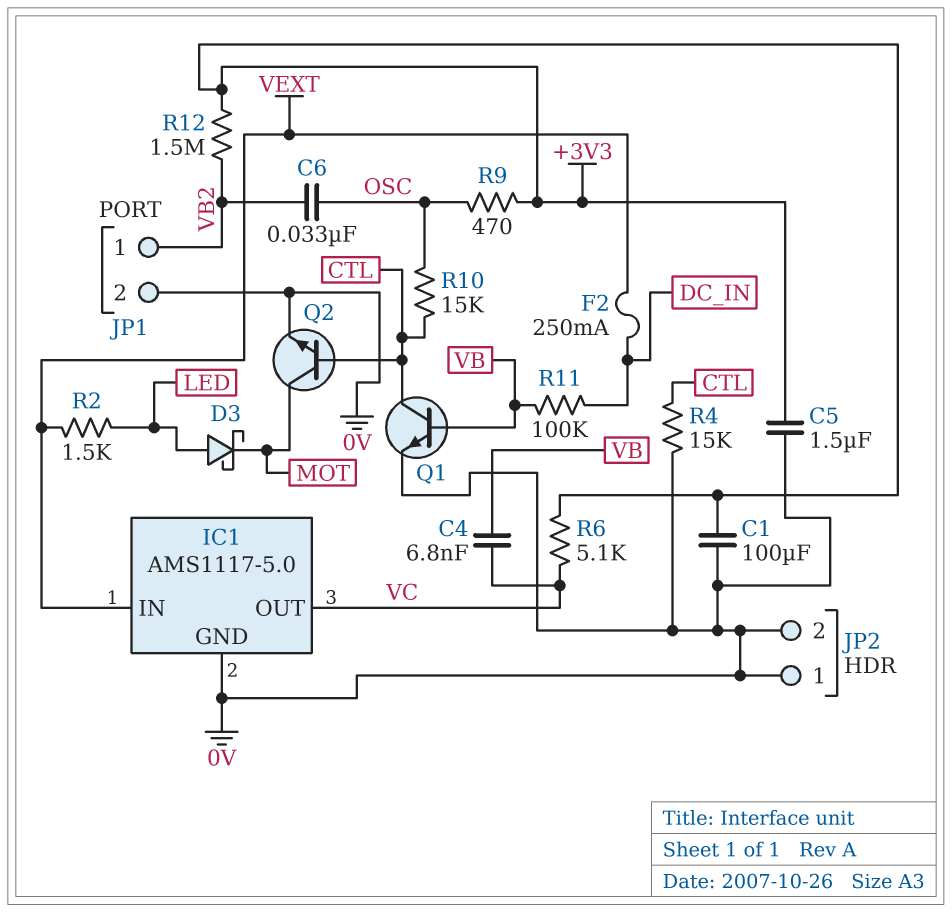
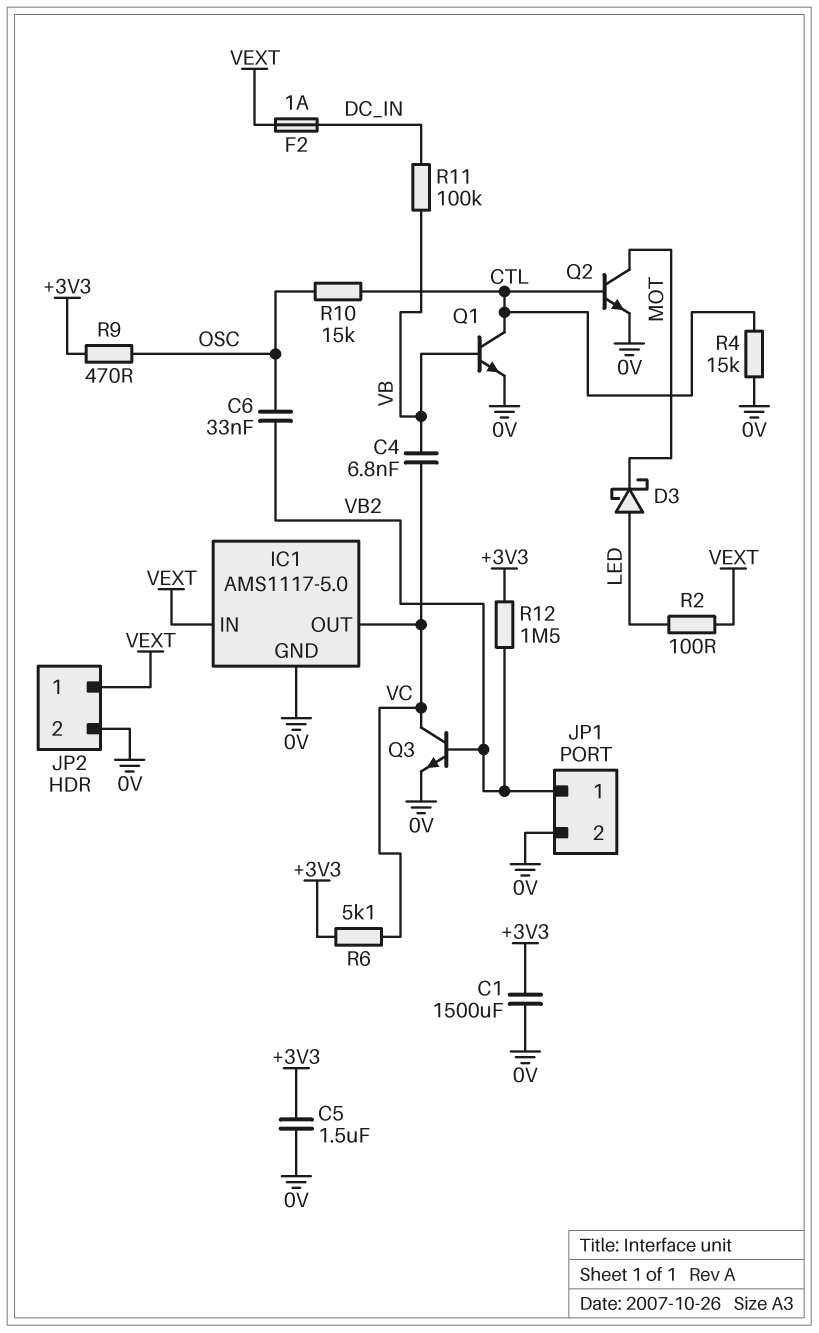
C1: 100uF (+3V3, 0V) -> 1500uF (+3V3, 0V)
F2: 250mA (DC_IN, VEXT) -> 1A (DC_IN, VEXT)
JP2 pin 1: 0V -> VEXT
Q3: none -> NPN (B VB2, C VC, E 0V)
R2: 1.5k (LED, VEXT) -> 100 (LED, VEXT)

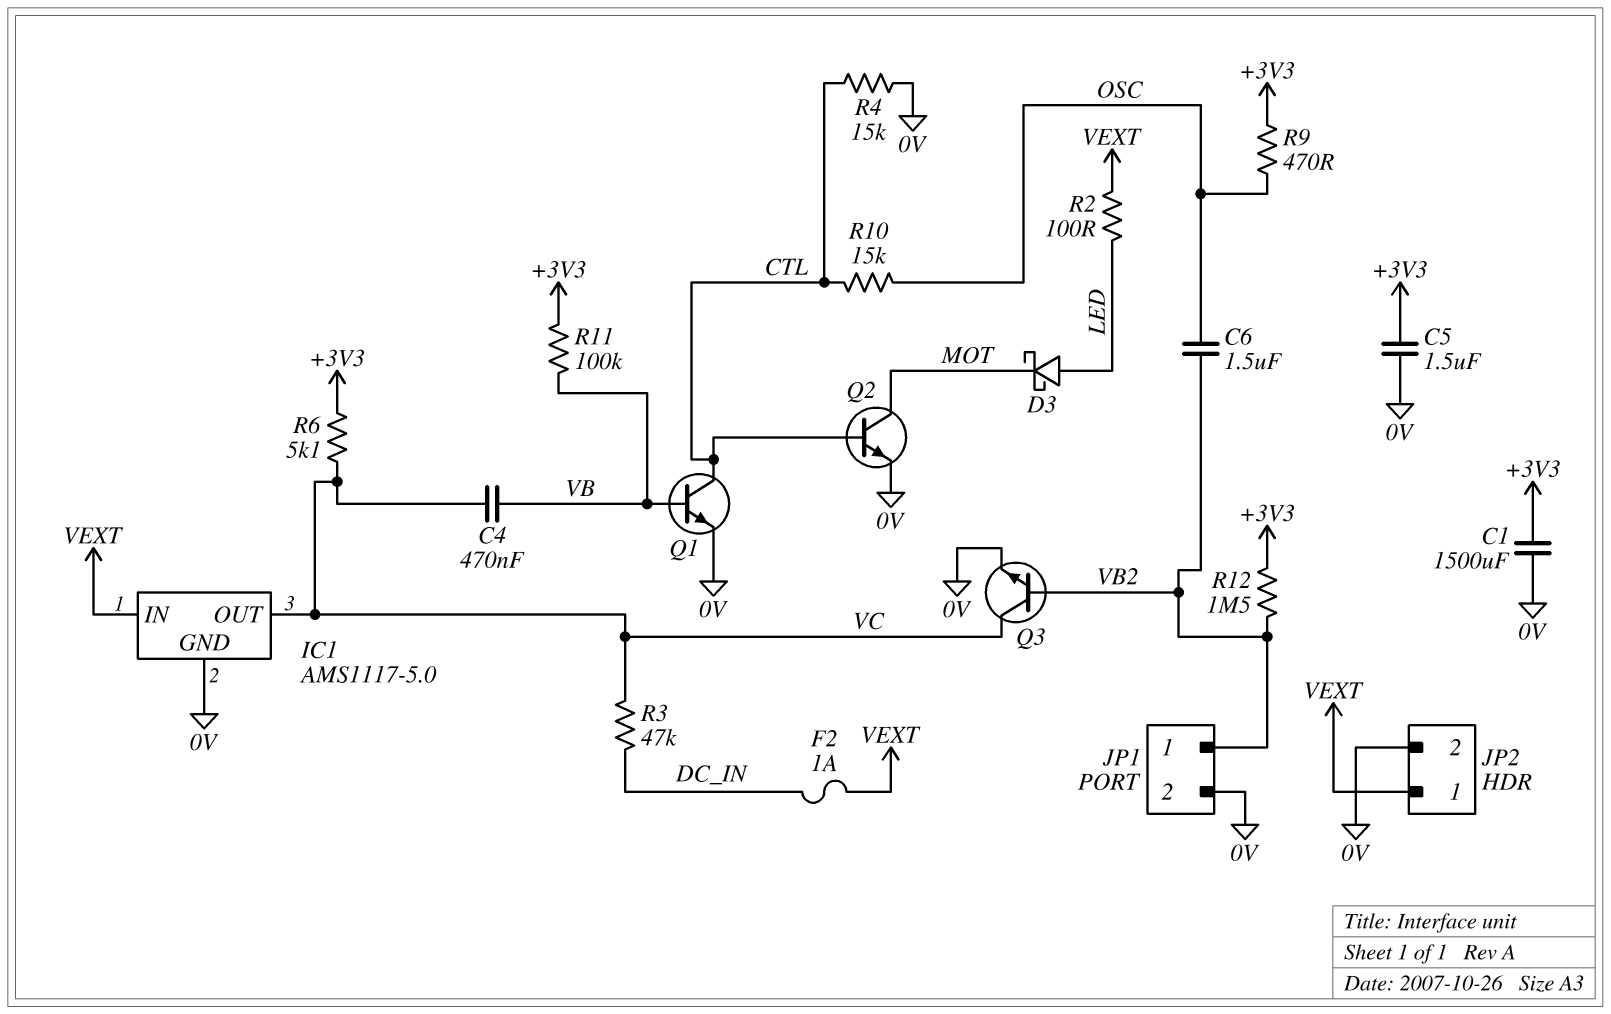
C4: 6.8nF (VB, VC) -> 470nF (VB, VC)
C6: 33nF (OSC, VB2) -> 1.5uF (OSC, VB2)
R3: none -> 47k (DC_IN, VC)
R11: 100k (DC_IN, VB) -> 100k (+3V3, VB)

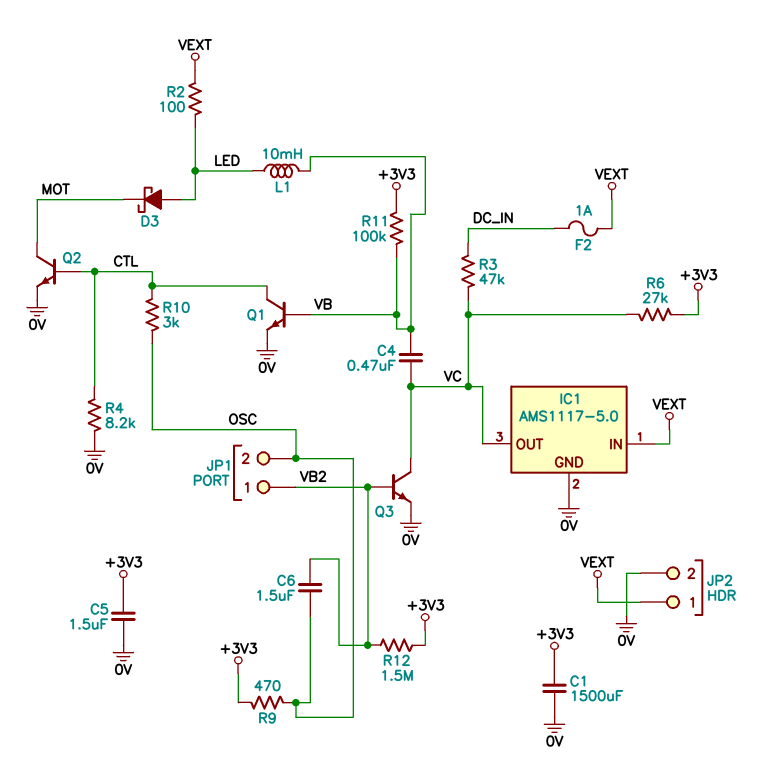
JP1 pin 2: 0V -> OSC
L1: none -> 10mH (LED, VB)
R4: 15k (0V, CTL) -> 8.2k (0V, CTL)
R6: 5.1k (+3V3, VC) -> 27k (+3V3, VC)
R10: 15k (CTL, OSC) -> 3k (CTL, OSC)

